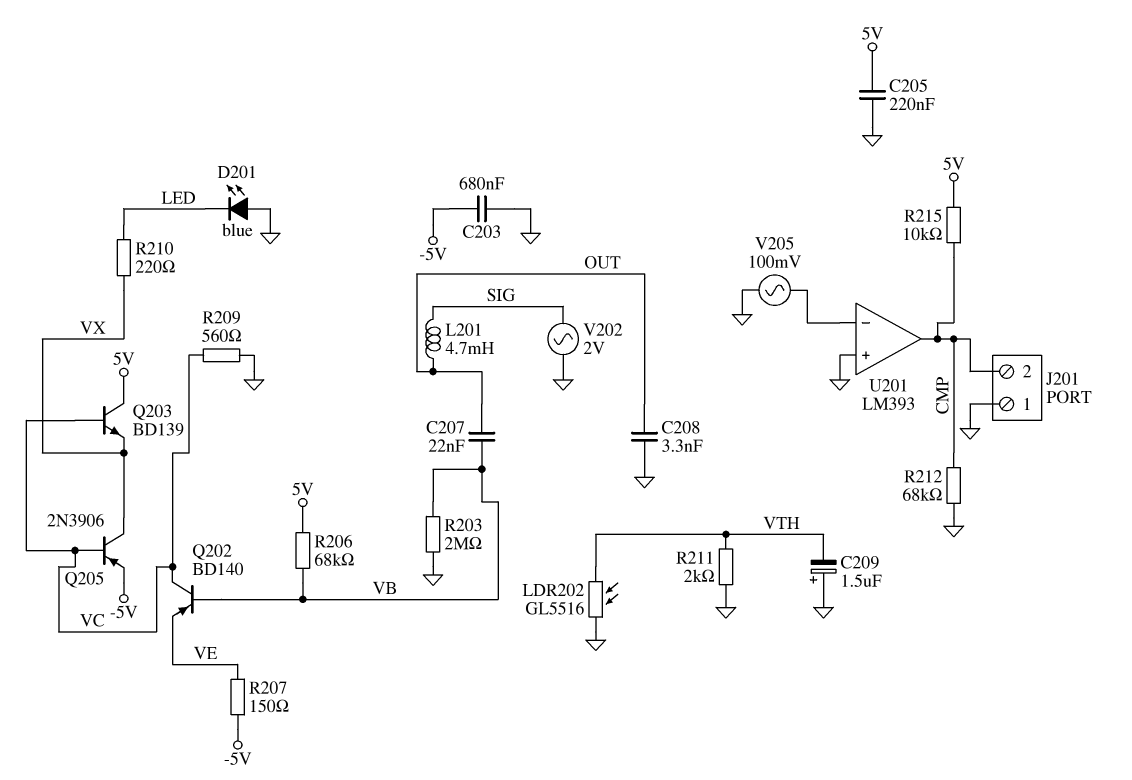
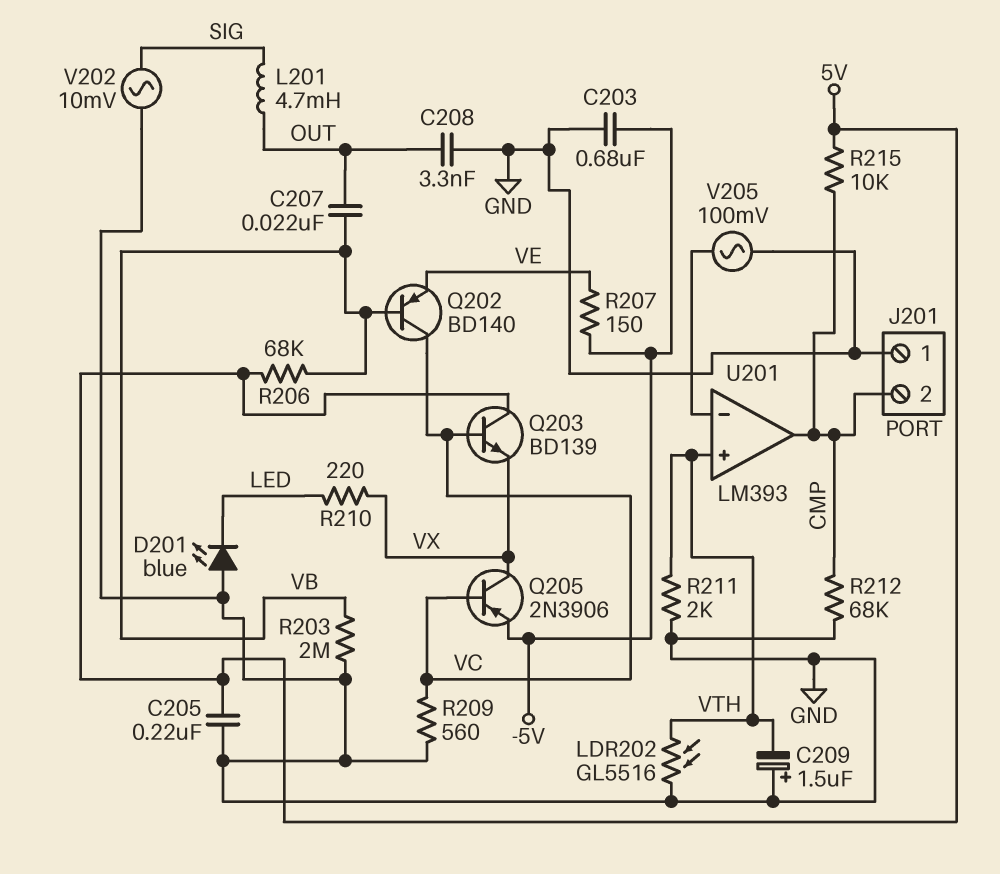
U201 pin in+: GND -> VTH
V202: AC 2V (GND, SIG) -> AC 10mV (GND, SIG)

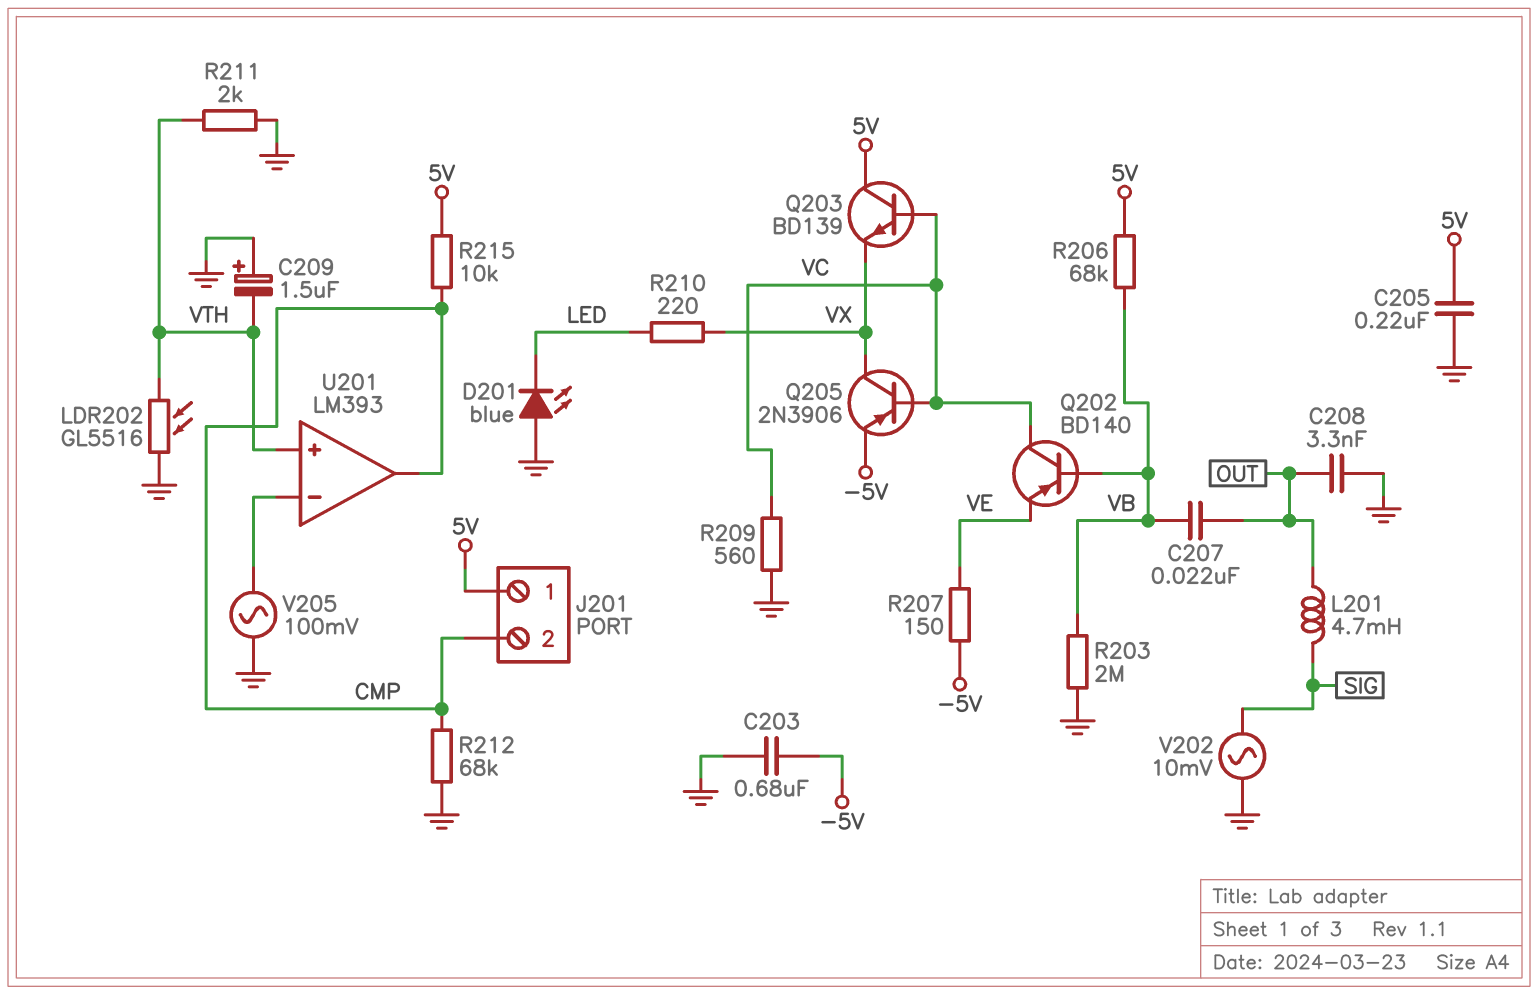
J201 pin 1: GND -> 5V

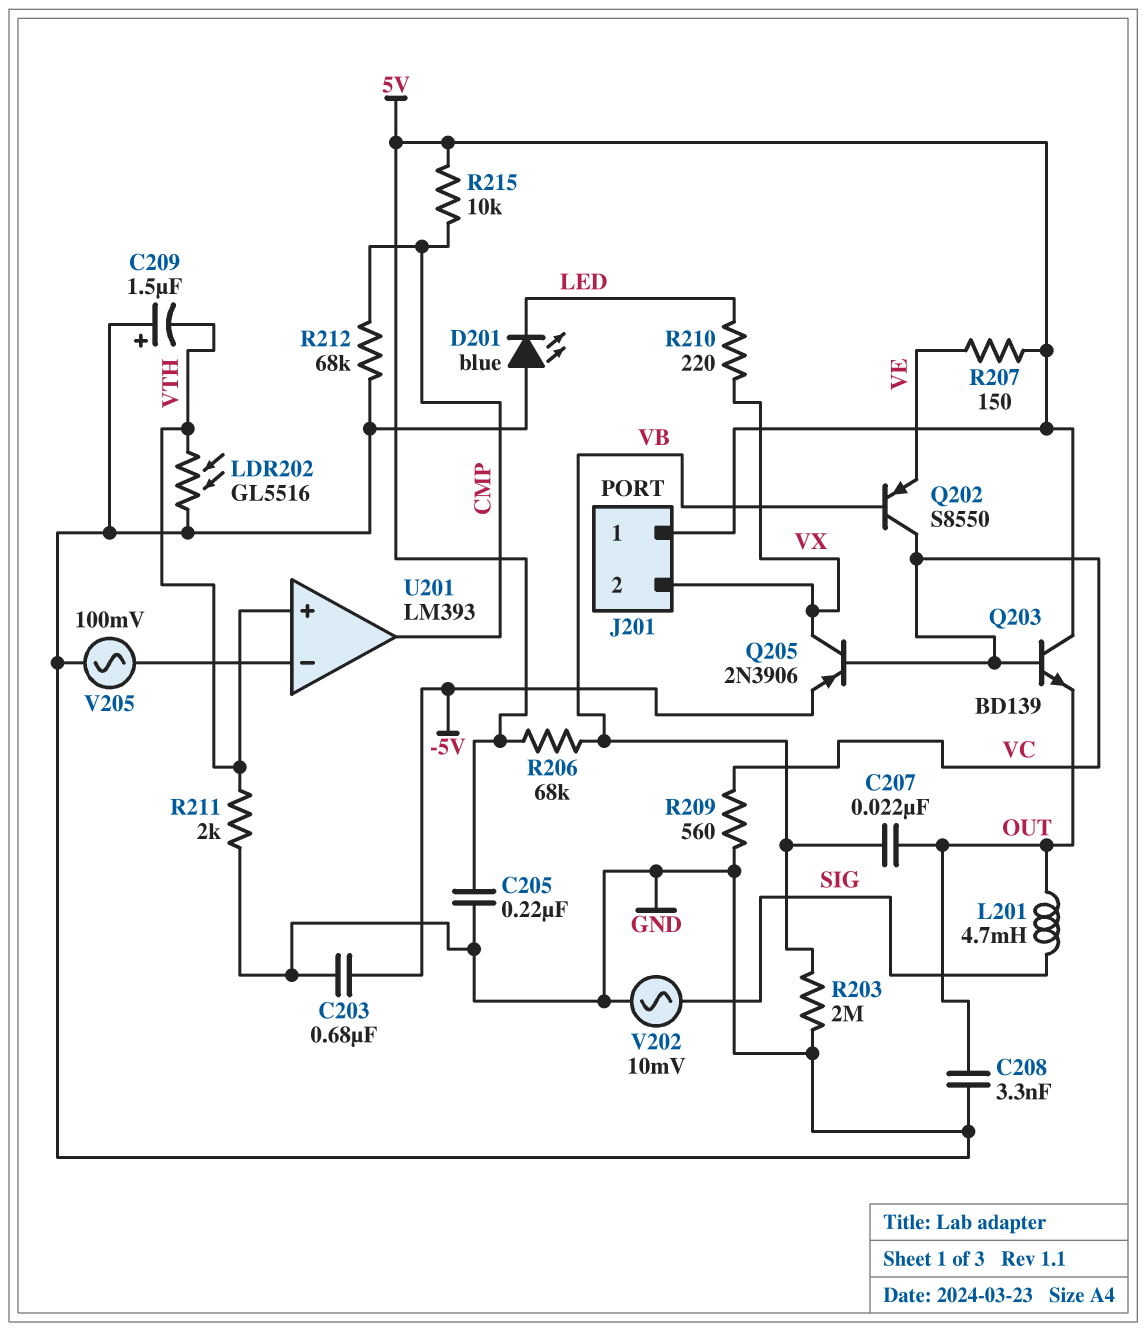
J201 pin 2: CMP -> VX
Q202: PNP BD140 (B VB, C VC, E VE) -> PNP S8550 (B VB, C VC, E VE)
Q203: NPN BD139 (B VC, C 5V, E VX) -> NPN BD139 (B VC, C 5V, E OUT)
R207: 150 (-5V, VE) -> 150 (5V, VE)

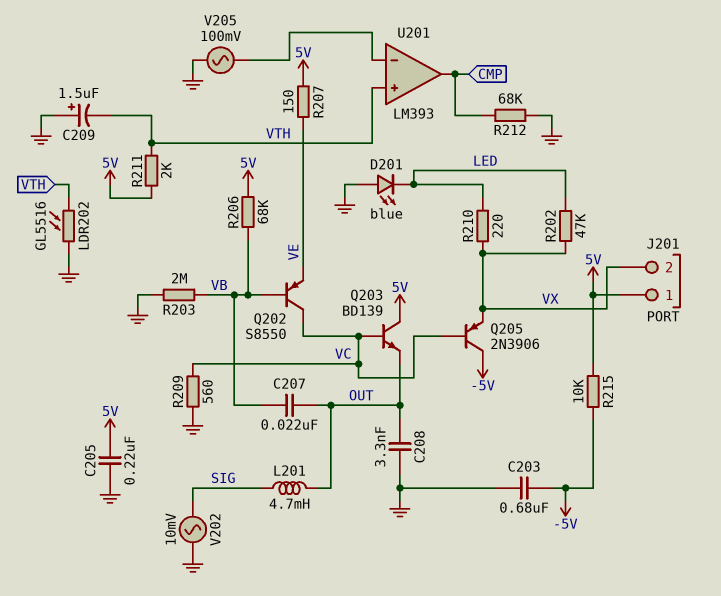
Q205: PNP 2N3906 (B VC, C VX, E -5V) -> PNP 2N3906 (B VC, C -5V, E VX)
R202: none -> 47k (LED, VX)
R211: 2k (GND, VTH) -> 2k (5V, VTH)
R215: 10k (5V, CMP) -> 10k (-5V, 5V)

